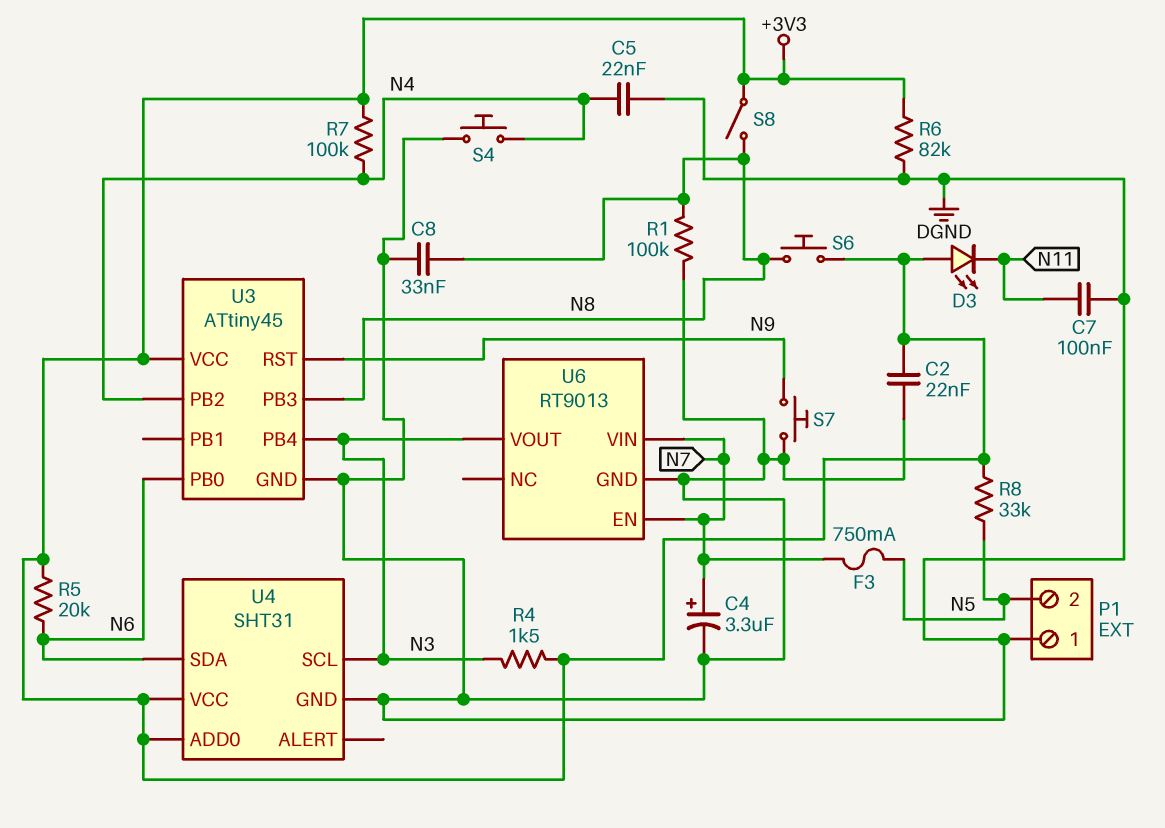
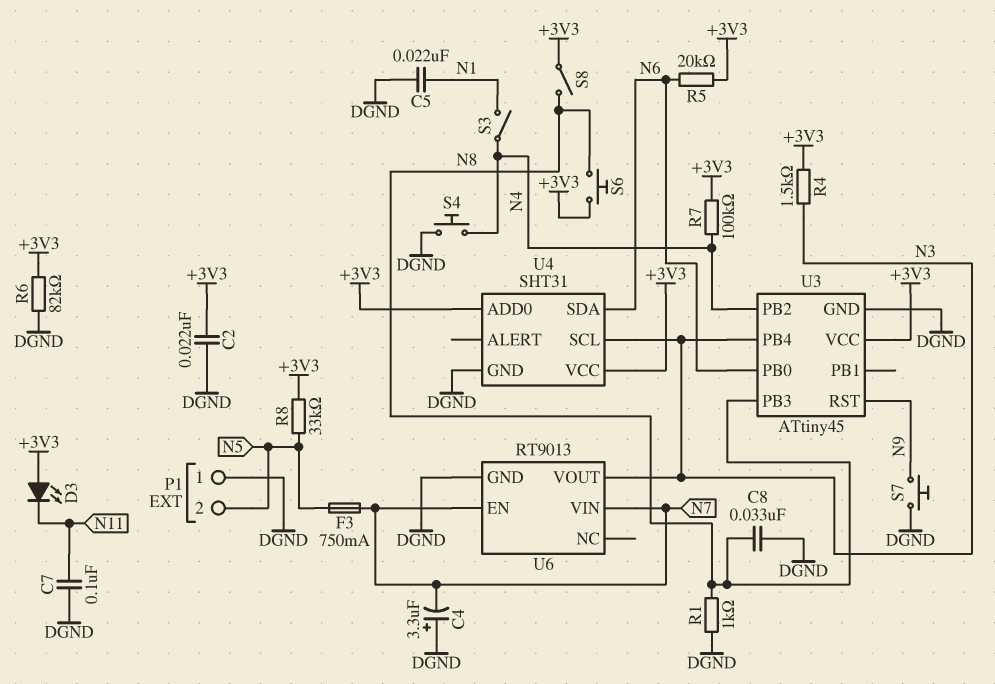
C4: 3.3uF (plus N7, minus DGND) -> 3.3uF (plus DGND, minus N7)
C5: 22nF (DGND, N4) -> 22nF (DGND, N1)
R1: 100k (DGND, N8) -> 1k (DGND, N8)
S3: none -> switch (N1, N4)

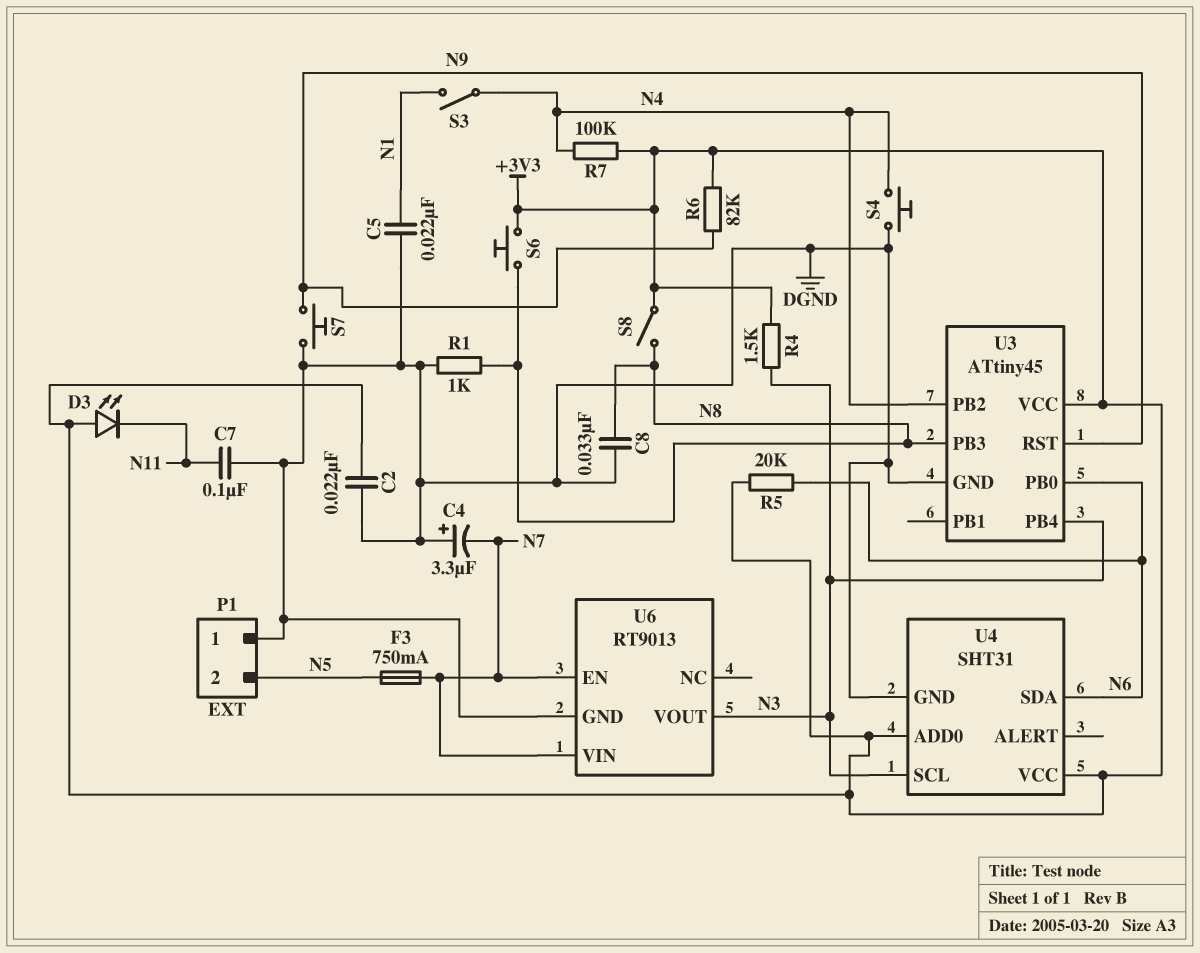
R6: 82k (+3V3, DGND) -> 82k (+3V3, N9)
R8: 33k (+3V3, N5) -> none

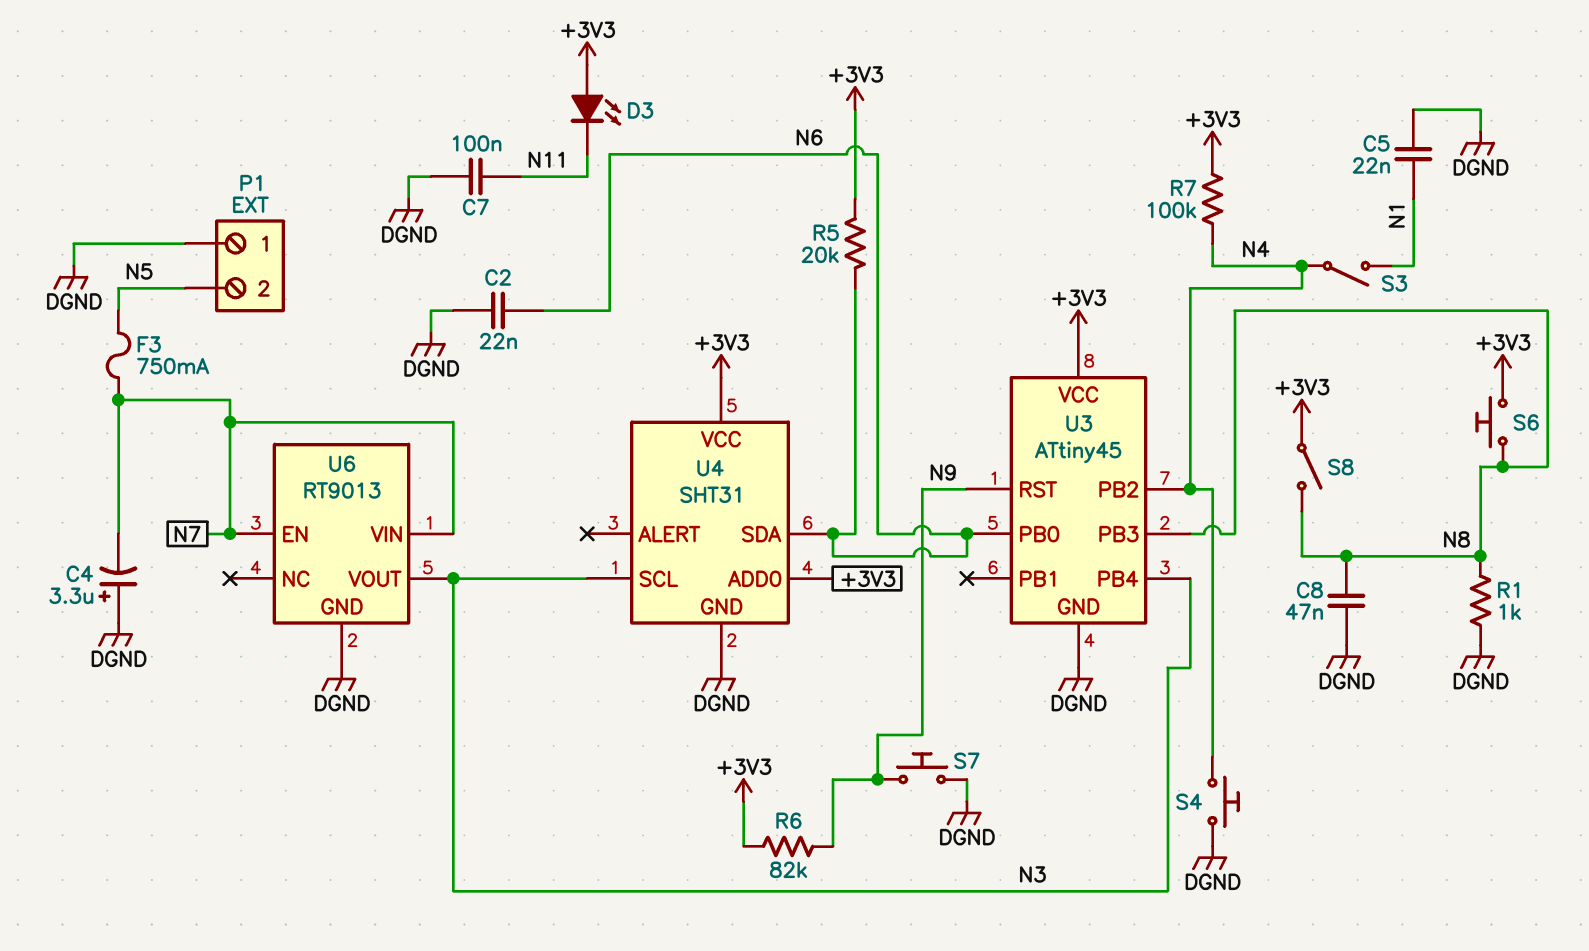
C2: 22nF (+3V3, DGND) -> 22nF (DGND, N6)
C8: 33nF (DGND, N8) -> 47nF (DGND, N8)
R4: 1.5k (+3V3, N3) -> none

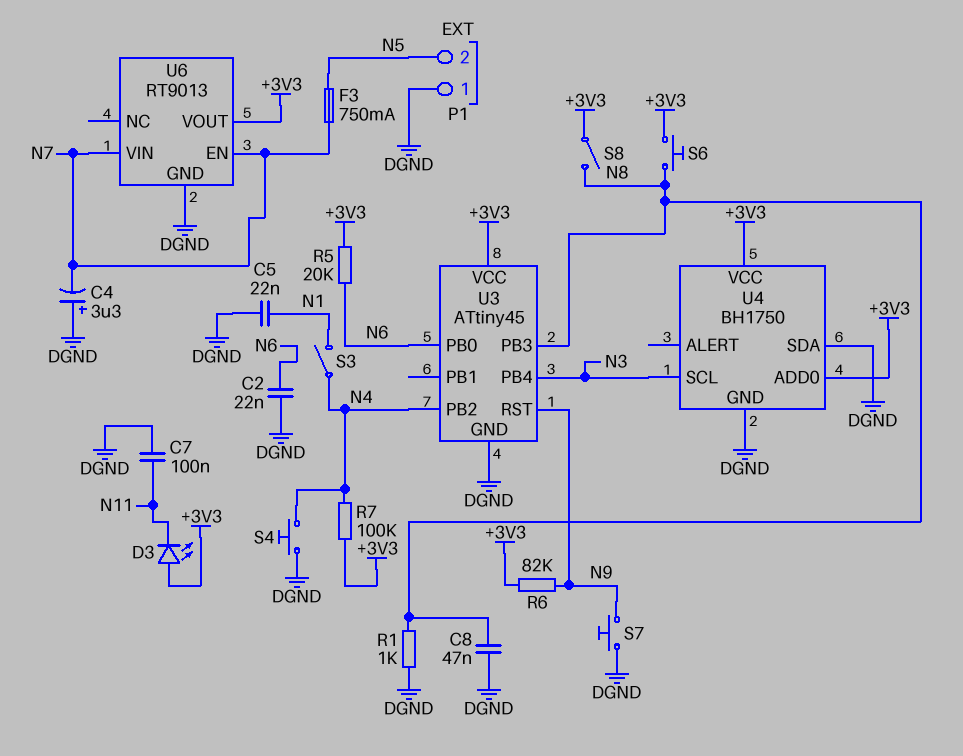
U4: SHT31 -> BH1750
U4 pin SDA: N6 -> DGND
U6 pin VOUT: N3 -> +3V3

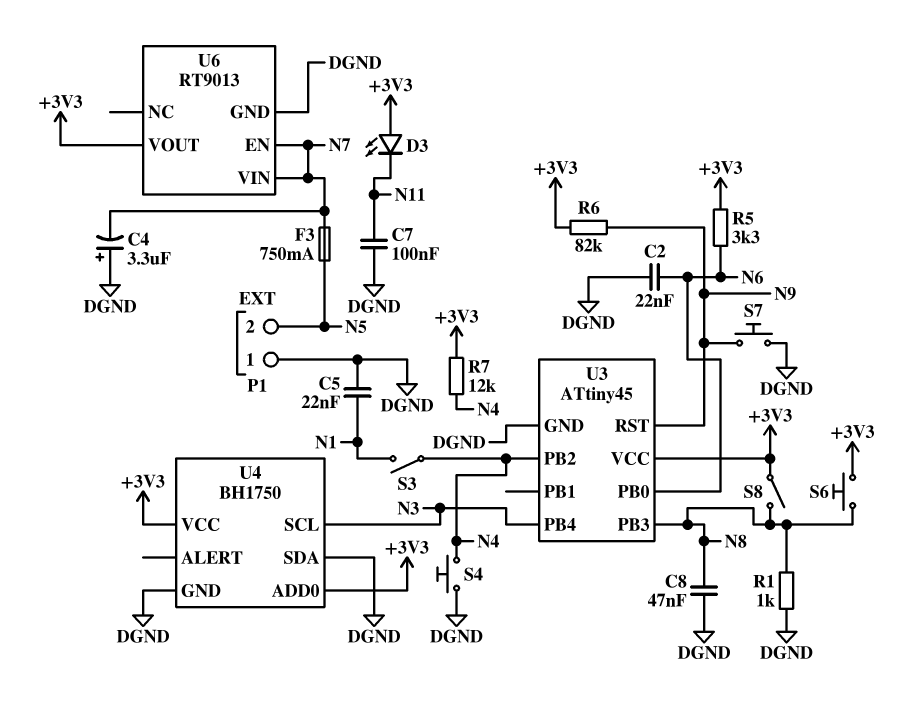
R5: 20k (+3V3, N6) -> 3.3k (+3V3, N6)
R7: 100k (+3V3, N4) -> 12k (+3V3, N4)

